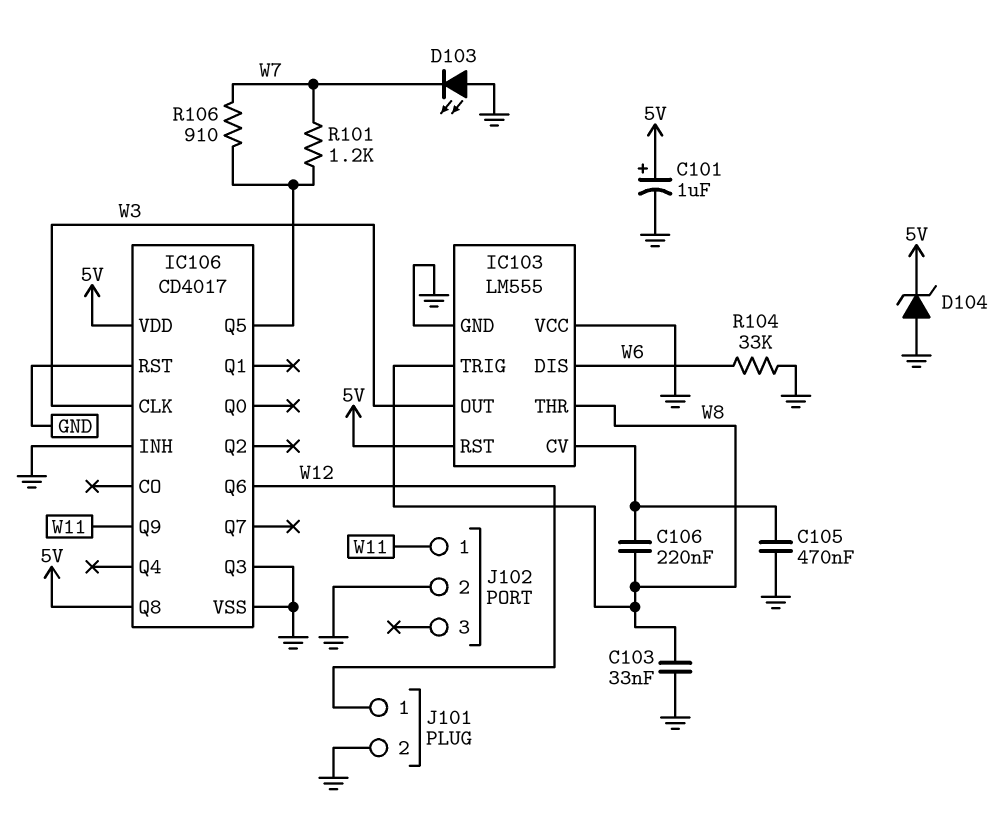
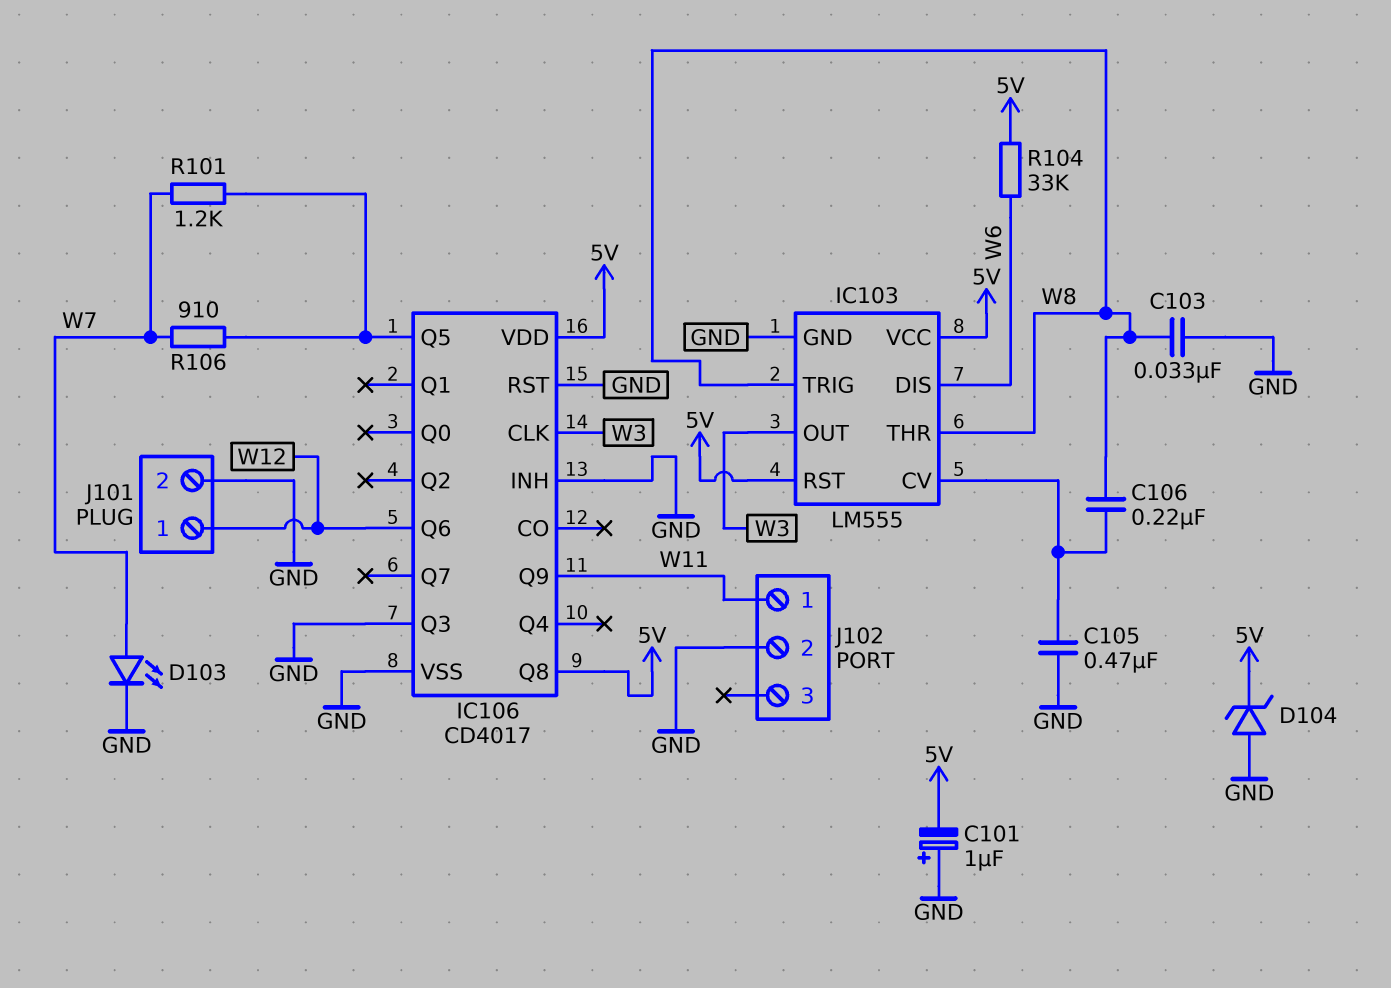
C101: 1uF (plus 5V, minus GND) -> 1uF (plus GND, minus 5V)
D103: LED (A GND, K W7) -> LED (A W7, K GND)
IC103 pin VCC: GND -> 5V
R104: 33k (GND, W6) -> 33k (5V, W6)

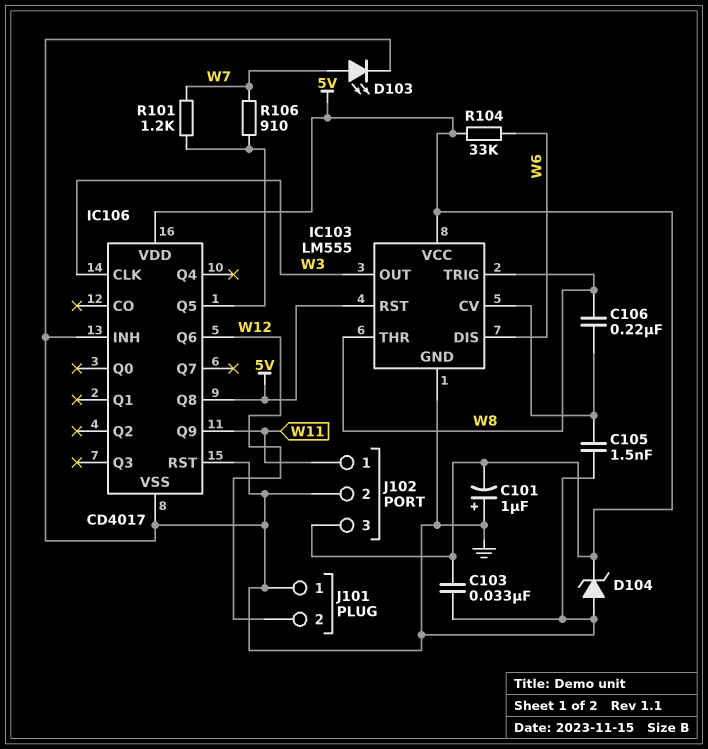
C103: 33nF (GND, W8) -> 33nF (5V, GND)
C105: 470nF (GND, IC103/CV) -> 1.5nF (GND, IC103/CV)
IC106 pin Q3: GND -> none
J101 pin 1: W12 -> GND
J101 pin 2: GND -> W12
J102 pin 3: none -> 5V

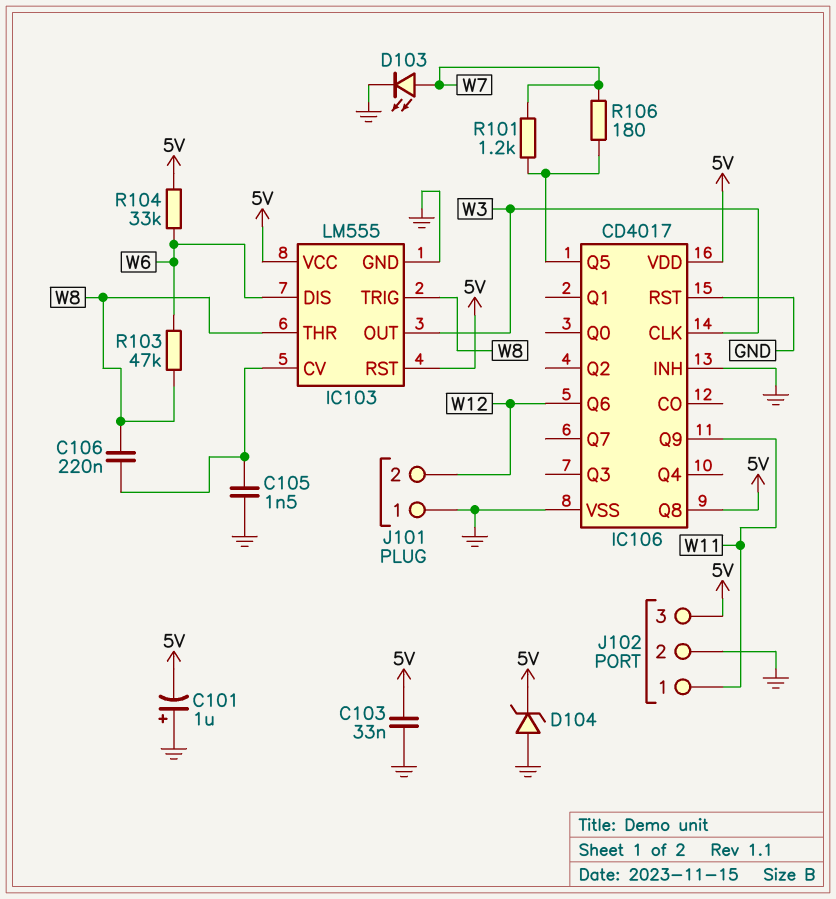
R103: none -> 47k (W6, W8)
R106: 910 (IC106/Q5, W7) -> 180 (IC106/Q5, W7)

